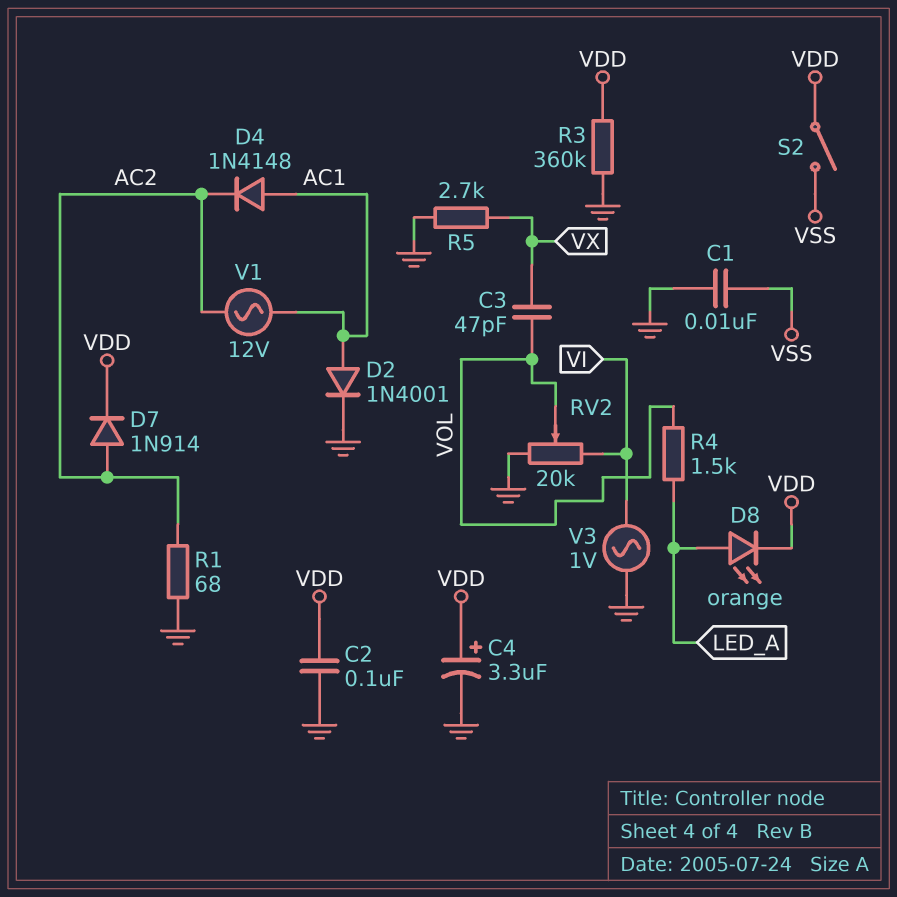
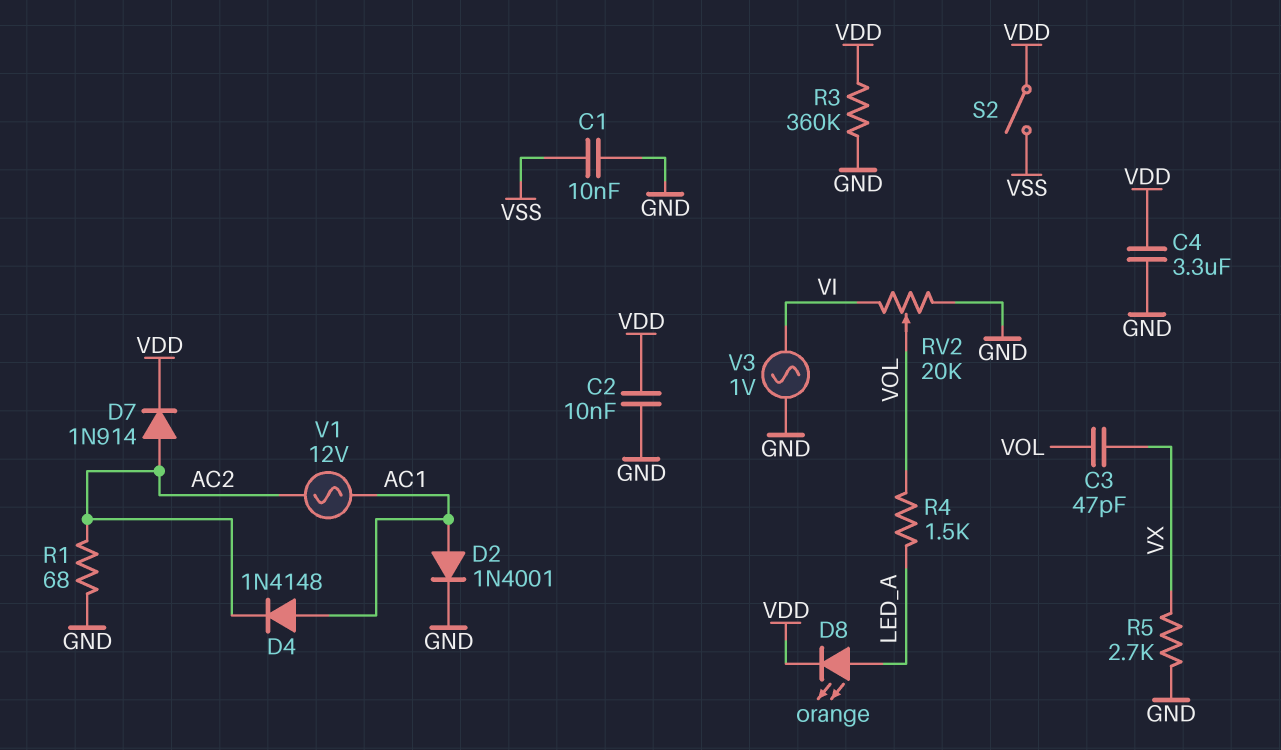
C2: 100nF (GND, VDD) -> 10nF (GND, VDD)
C4: 3.3uF (plus VDD, minus GND) -> 3.3uF (GND, VDD)

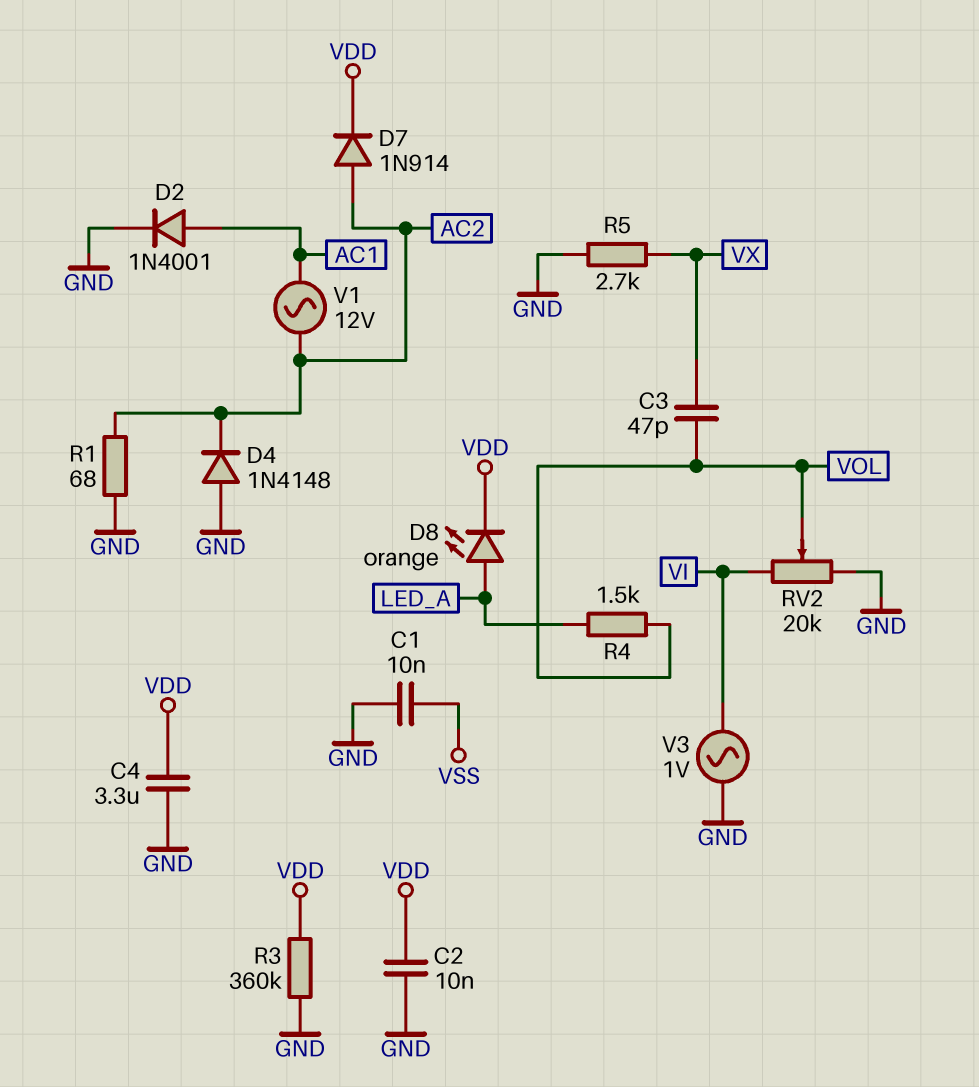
D4: diode 1N4148 (A AC1, K AC2) -> diode 1N4148 (A GND, K AC2)
S2: switch (VDD, VSS) -> none

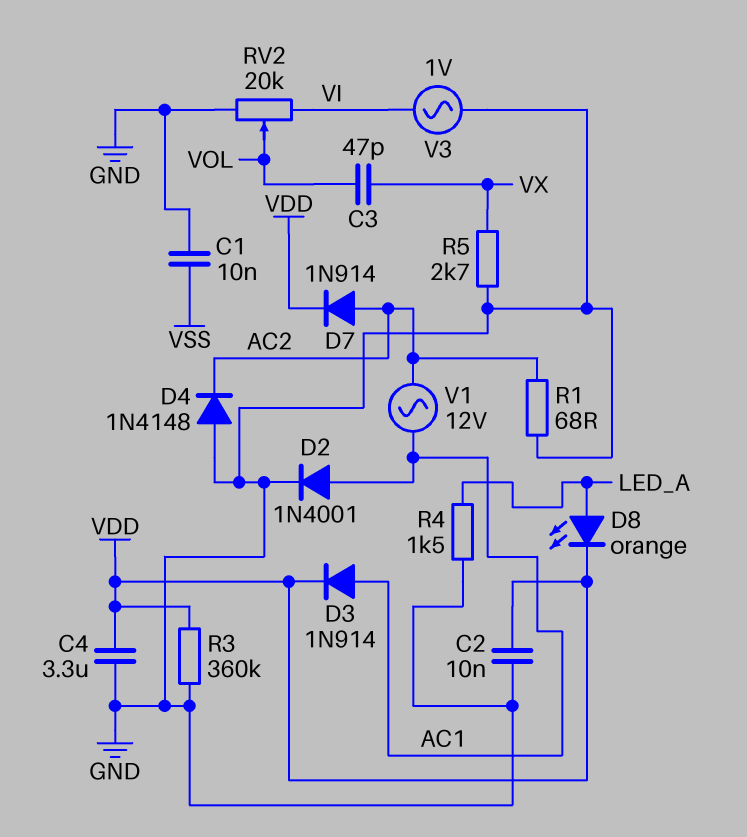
D3: none -> diode 1N914 (A AC1, K VDD)
R4: 1.5k (LED_A, VOL) -> 1.5k (GND, LED_A)

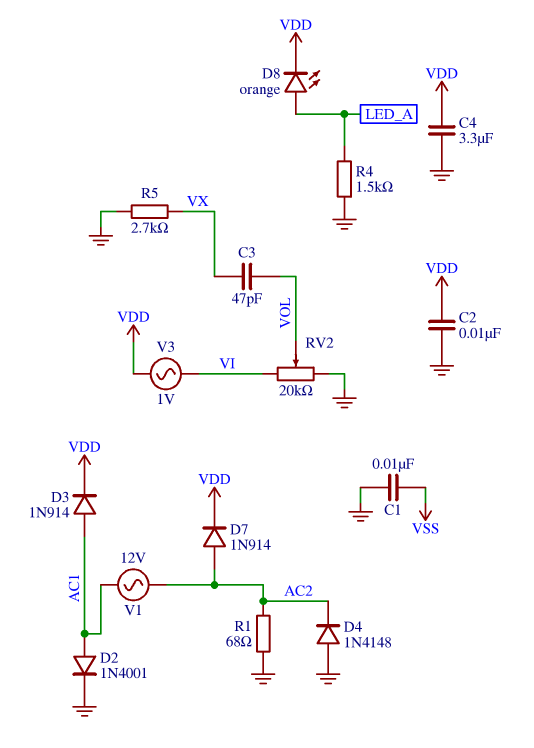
R3: 360k (GND, VDD) -> none
V3: AC 1V (GND, VI) -> AC 1V (VDD, VI)

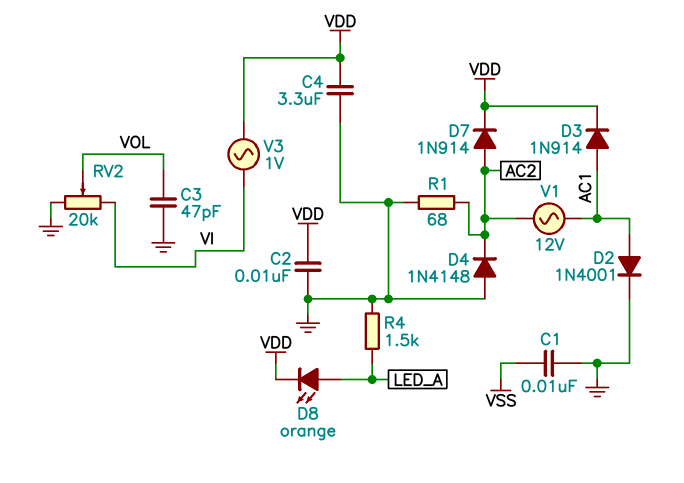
C3: 47pF (VOL, VX) -> 47pF (GND, VOL)
R5: 2.7k (GND, VX) -> none

